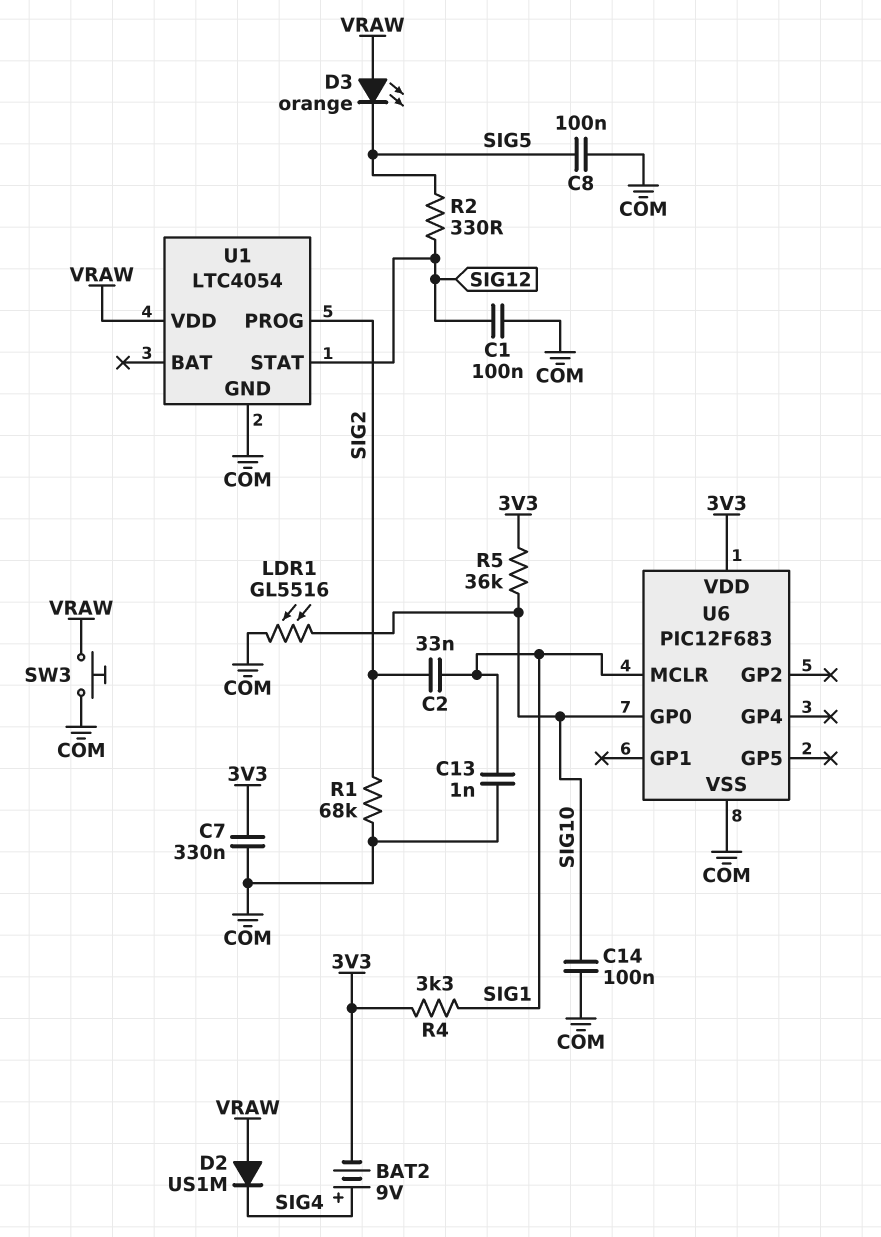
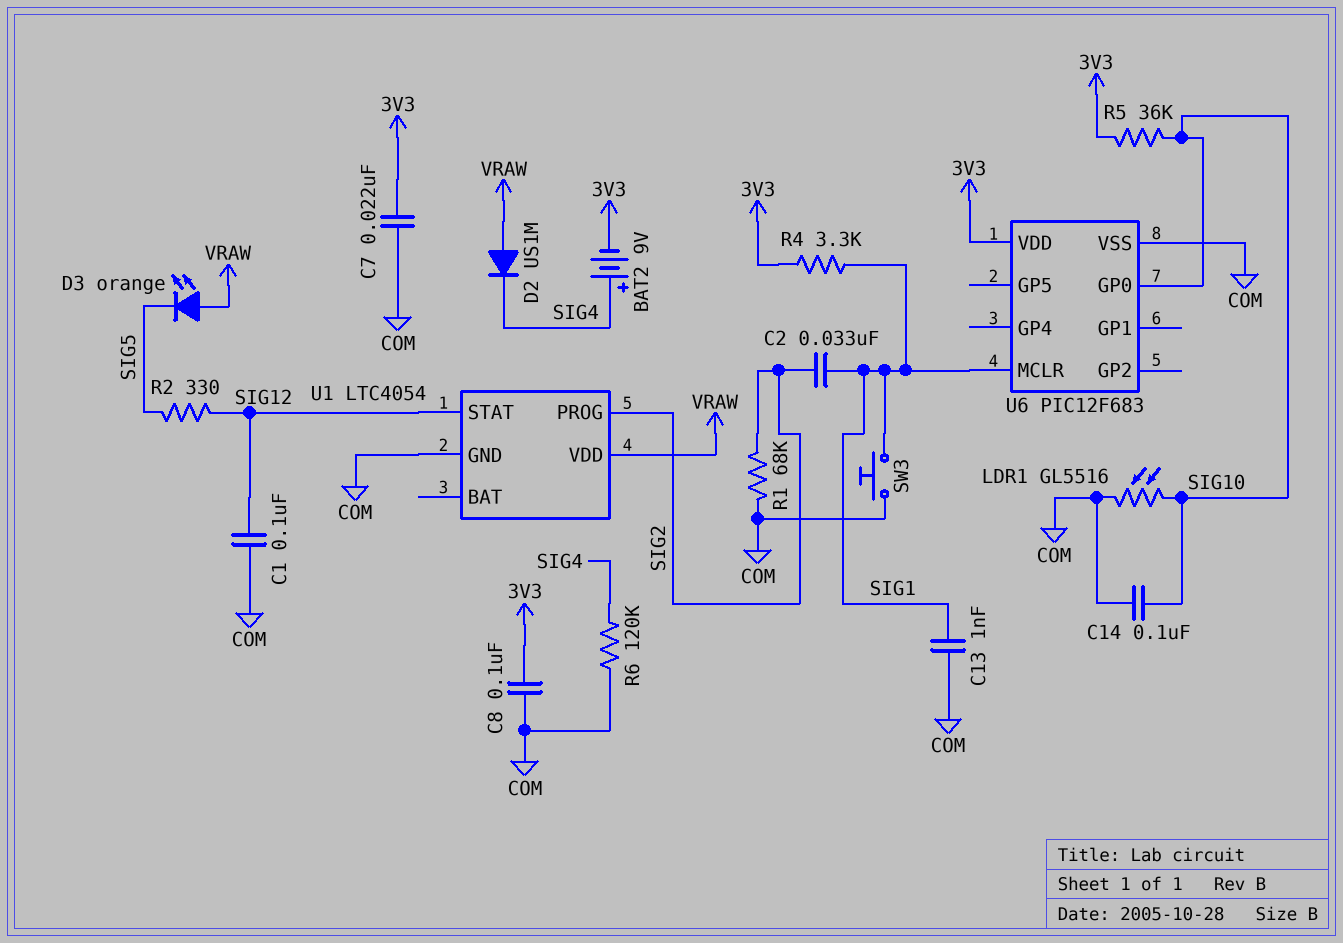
C7: 330nF (3V3, COM) -> 22nF (3V3, COM)
C8: 100nF (COM, SIG5) -> 100nF (3V3, COM)
R6: none -> 120k (COM, SIG4)
SW3: button (COM, VRAW) -> button (COM, SIG1)

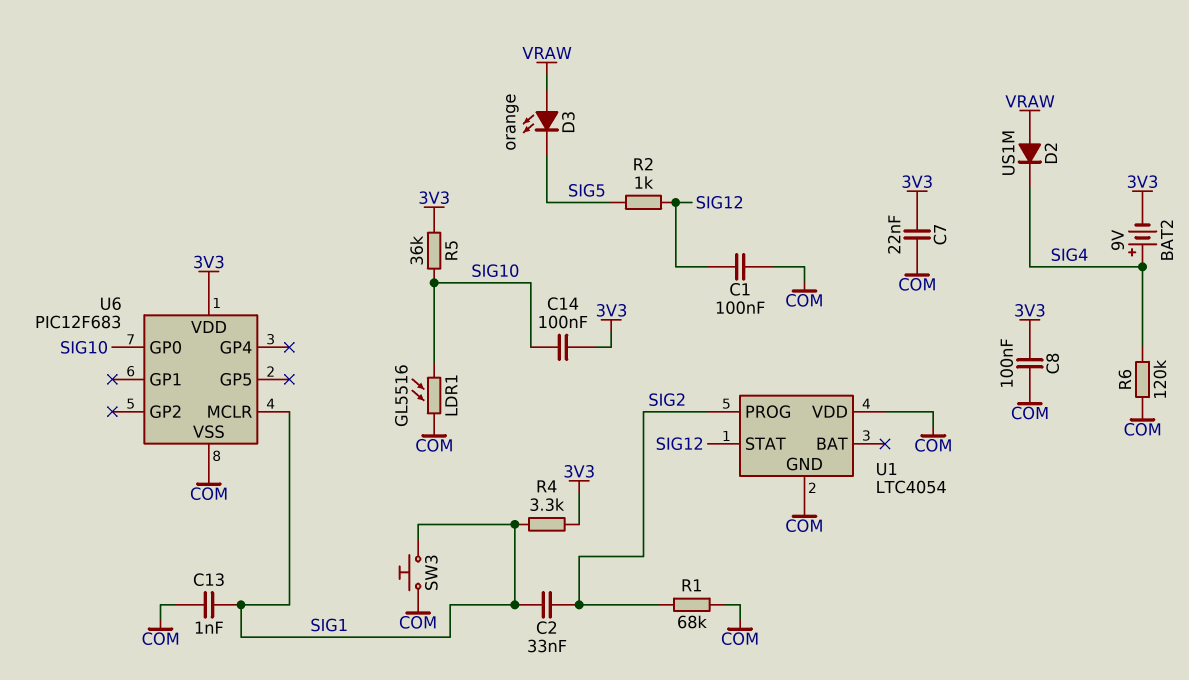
C14: 100nF (COM, SIG10) -> 100nF (3V3, SIG10)
R2: 330 (SIG5, SIG12) -> 1k (SIG5, SIG12)
U1 pin VDD: VRAW -> COM

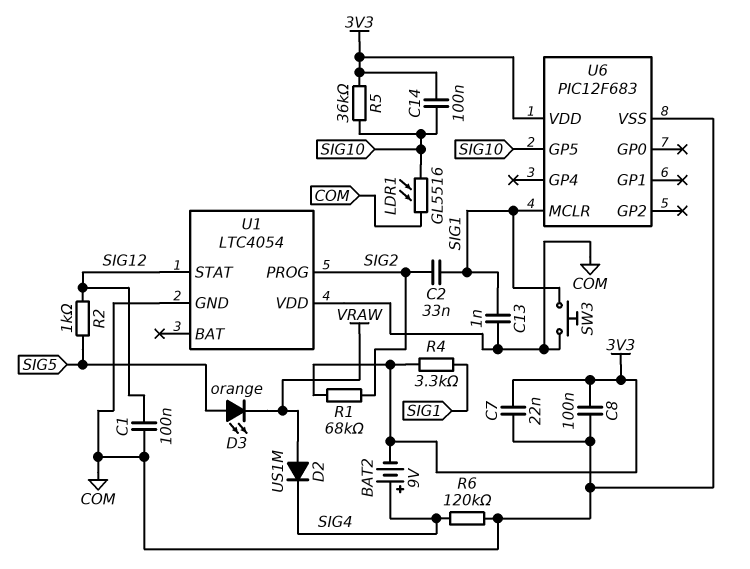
D3: LED orange (A VRAW, K SIG5) -> LED orange (A SIG5, K VRAW)
R1: 68k (COM, SIG2) -> 68k (3V3, SIG2)
U6 pin GP0: SIG10 -> none
U6 pin GP5: none -> SIG10

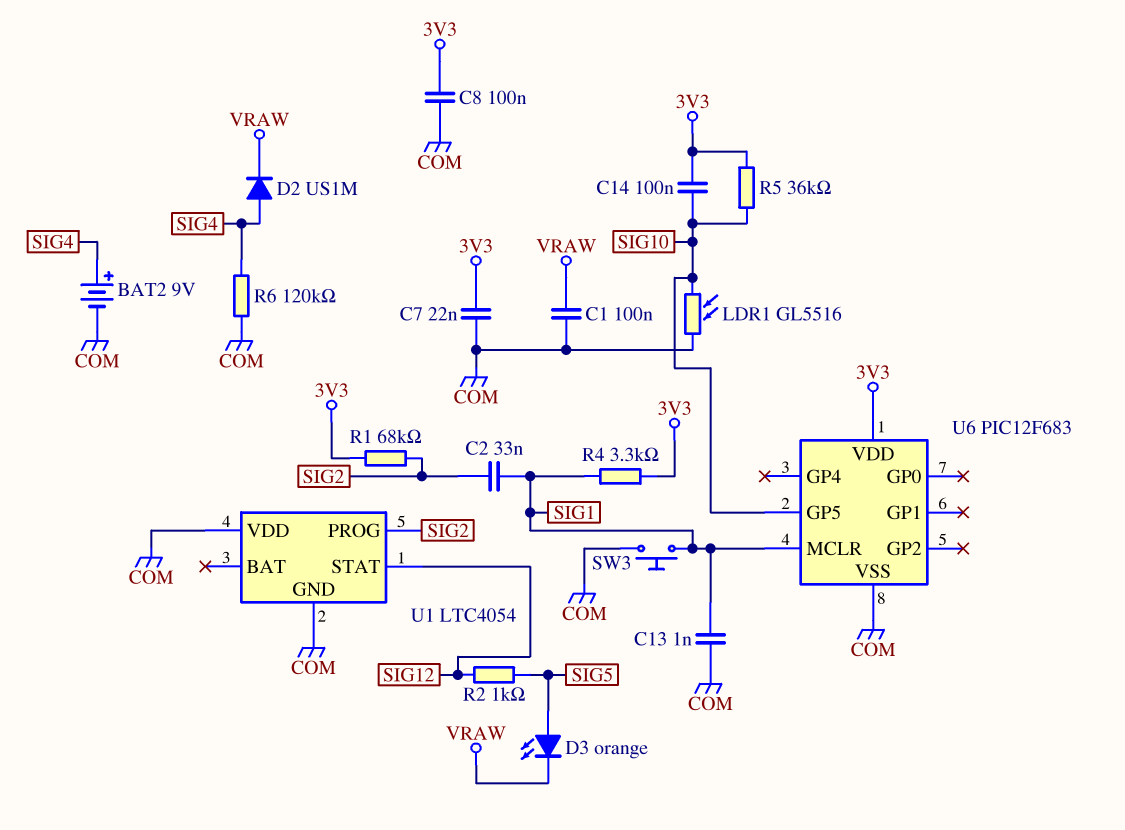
BAT2: 9V (plus SIG4, minus 3V3) -> 9V (plus SIG4, minus COM)
C1: 100nF (COM, SIG12) -> 100nF (COM, VRAW)
D2: diode US1M (A VRAW, K SIG4) -> diode US1M (A SIG4, K VRAW)

